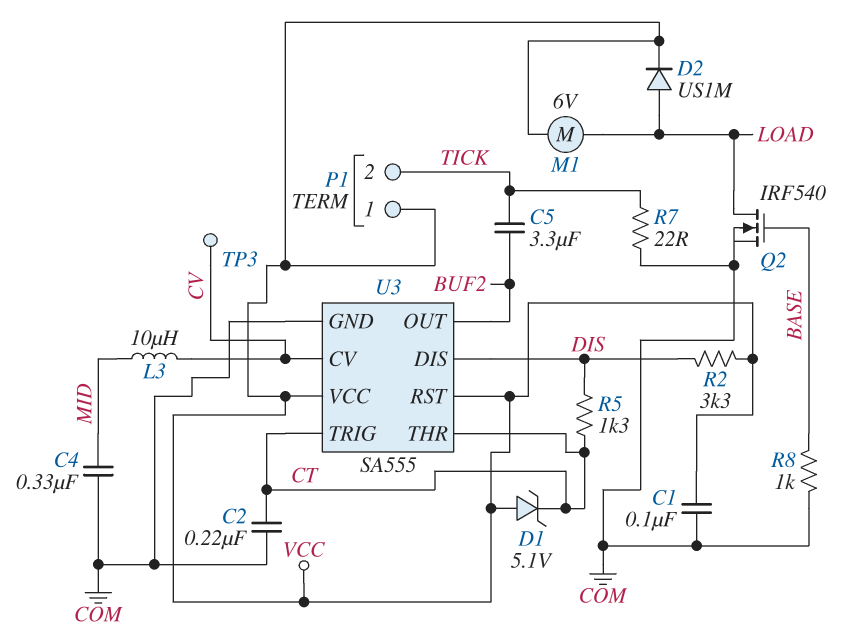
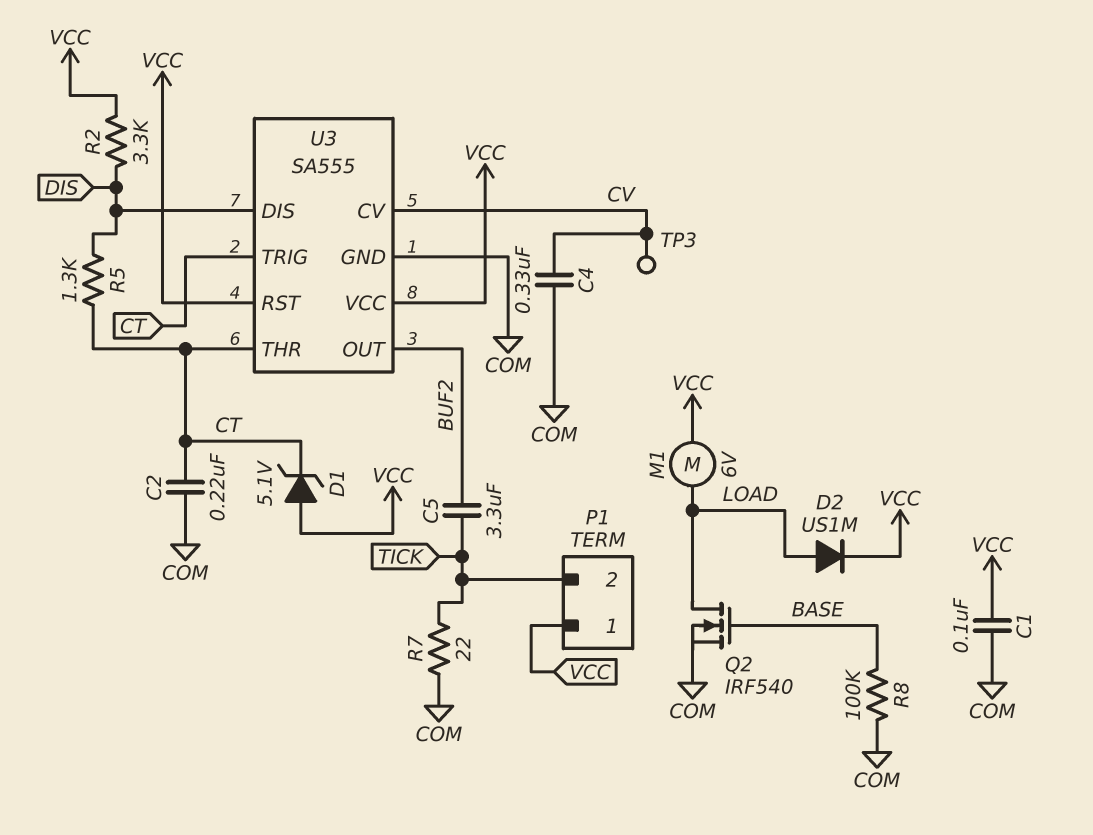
C4: 330nF (COM, MID) -> 330nF (COM, CV)
L3: 10uH (CV, MID) -> none
R8: 1k (BASE, COM) -> 100k (BASE, COM)

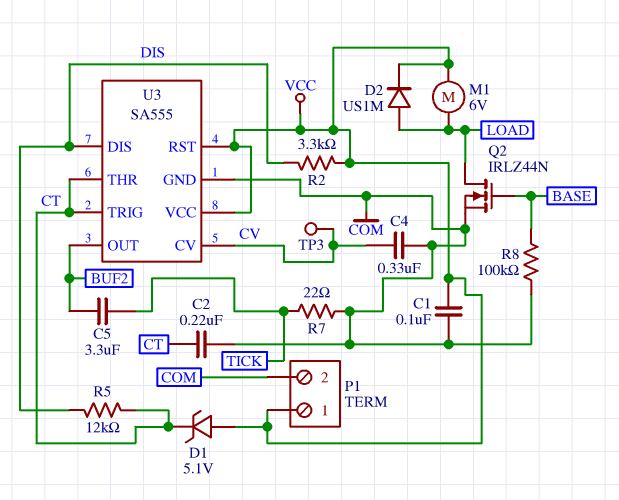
P1 pin 2: TICK -> COM
Q2: NMOS IRF540 (G BASE, D LOAD, S COM) -> NMOS IRLZ44N (G BASE, D LOAD, S COM)
R5: 1.3k (CT, DIS) -> 12k (CT, DIS)

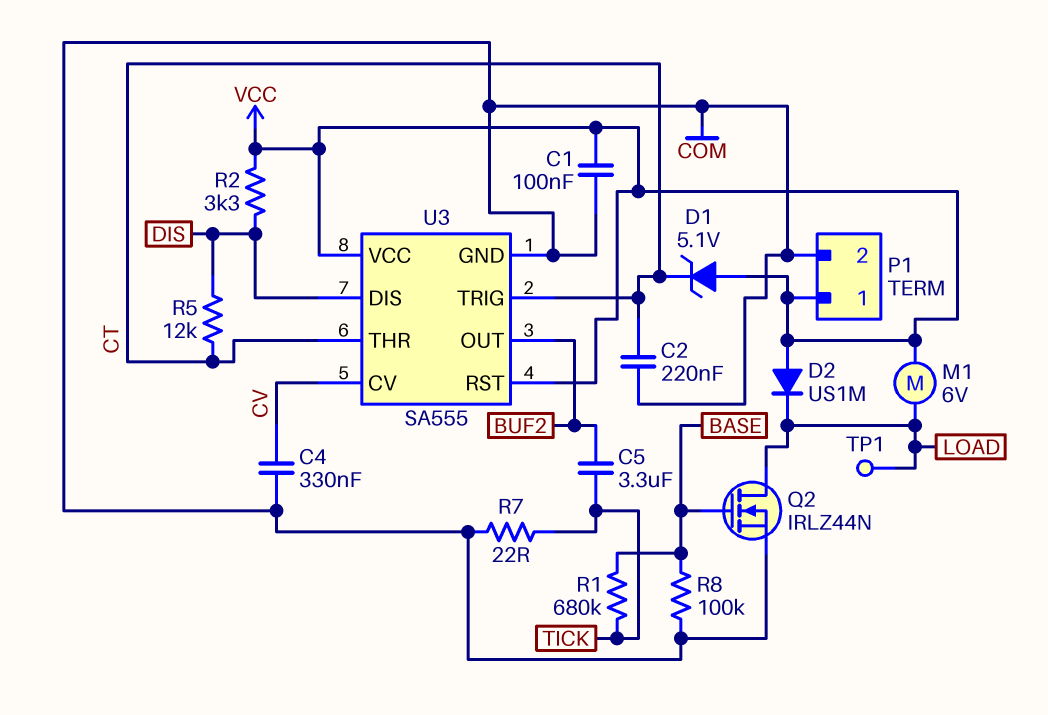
D2: diode US1M (A LOAD, K VCC) -> diode US1M (A VCC, K LOAD)
R1: none -> 680k (BASE, TICK)
TP1: none -> test point (LOAD)
TP3: test point (CV) -> none

